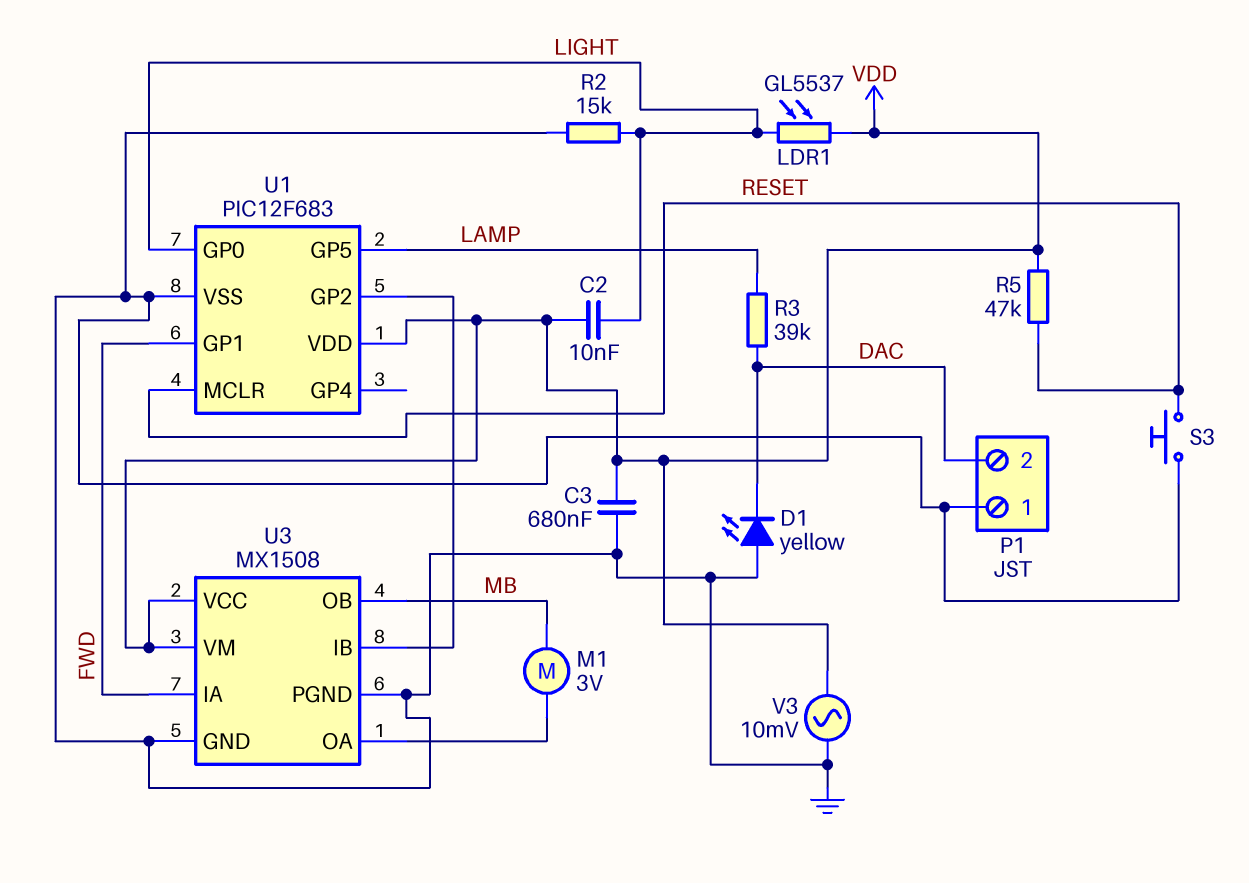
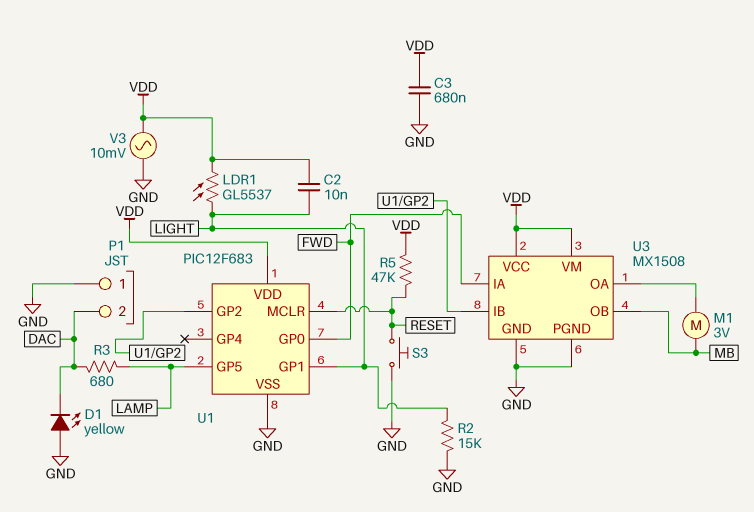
R3: 39k (DAC, LAMP) -> 680 (DAC, LAMP)
U1 pin GP0: LIGHT -> FWD
U1 pin GP1: FWD -> LIGHT

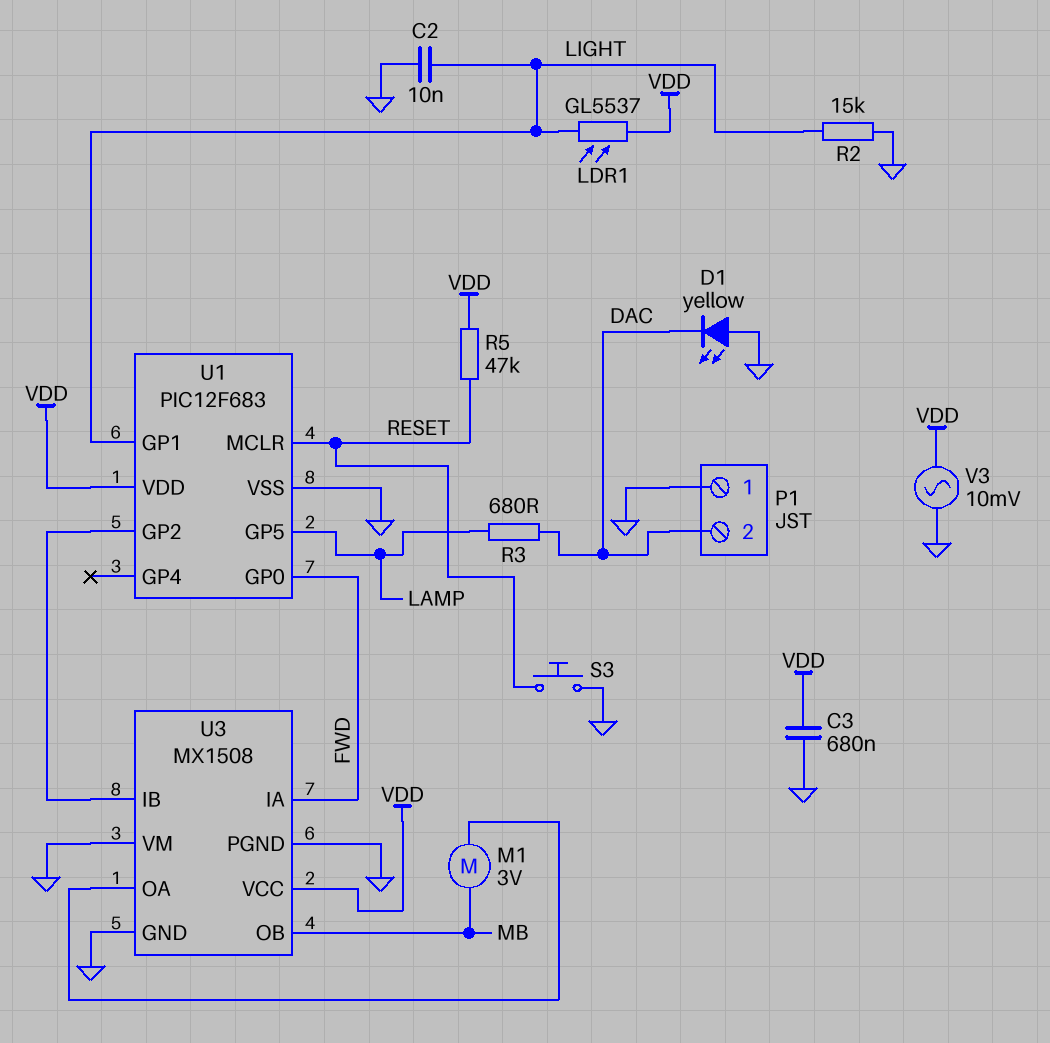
C2: 10nF (LIGHT, VDD) -> 10nF (GND, LIGHT)
U3 pin VM: VDD -> GND

